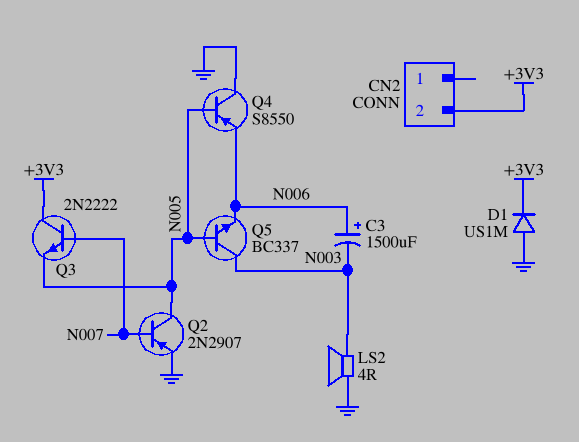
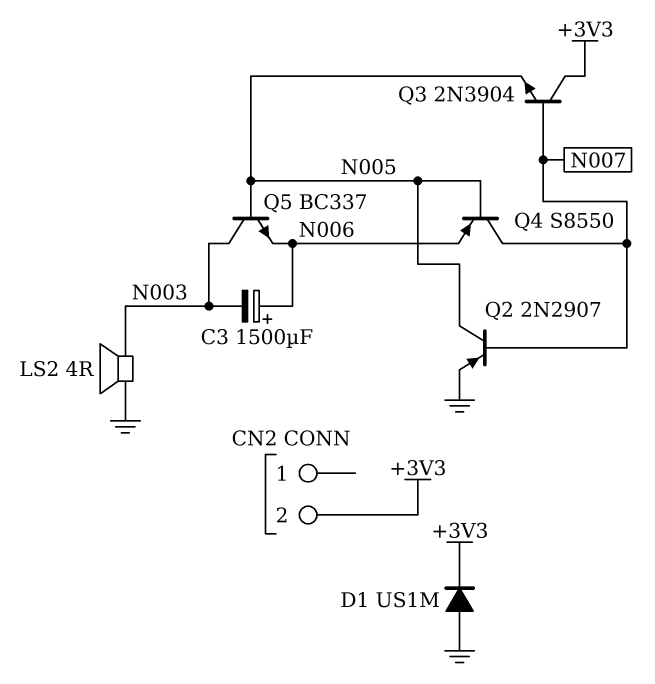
Q3: NPN 2N2222 (B N007, C +3V3, E N005) -> NPN 2N3904 (B N007, C +3V3, E N005)
Q4: PNP S8550 (B N005, C GND, E N006) -> PNP S8550 (B N005, C N007, E N006)

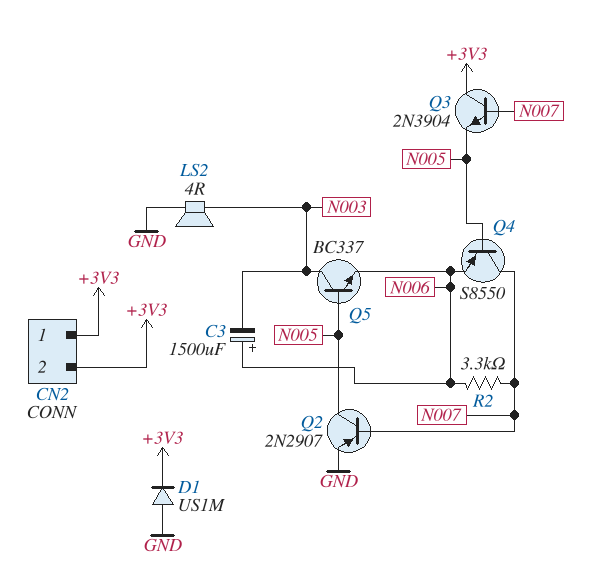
CN2 pin 1: none -> +3V3
R2: none -> 3.3k (N006, N007)

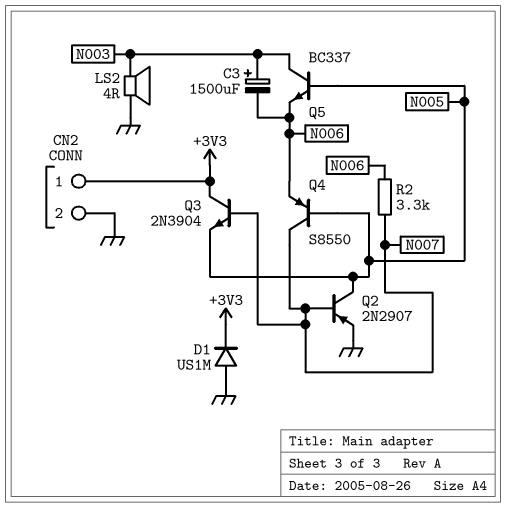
C3: 1500uF (plus N006, minus N003) -> 1500uF (plus N003, minus N006)
CN2 pin 2: +3V3 -> GND

